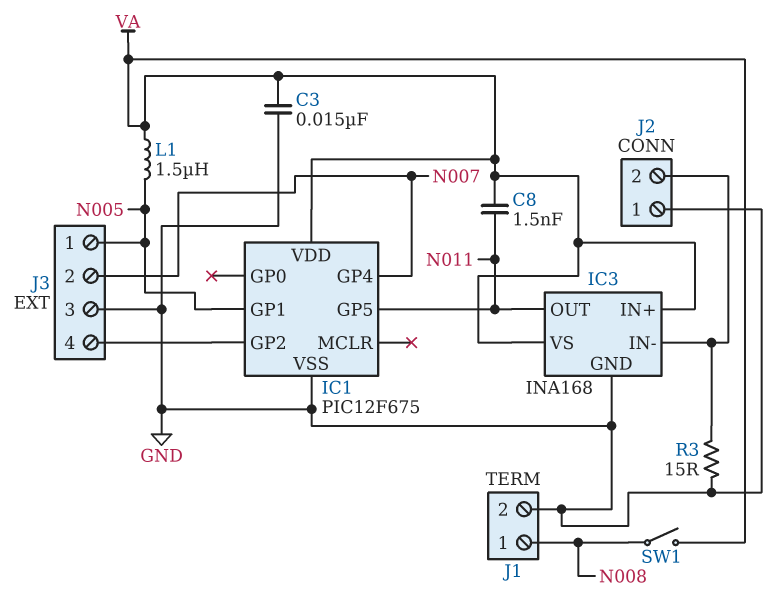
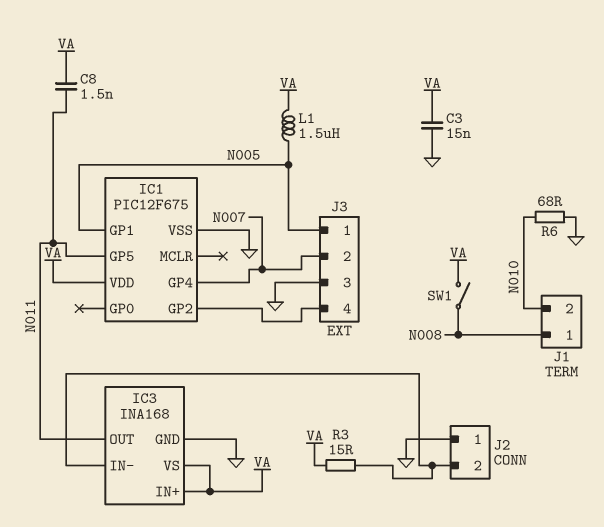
J1 pin 2: GND -> N010
R3: 15 (GND, IC3/IN-) -> 15 (IC3/IN-, VA)
R6: none -> 68 (GND, N010)

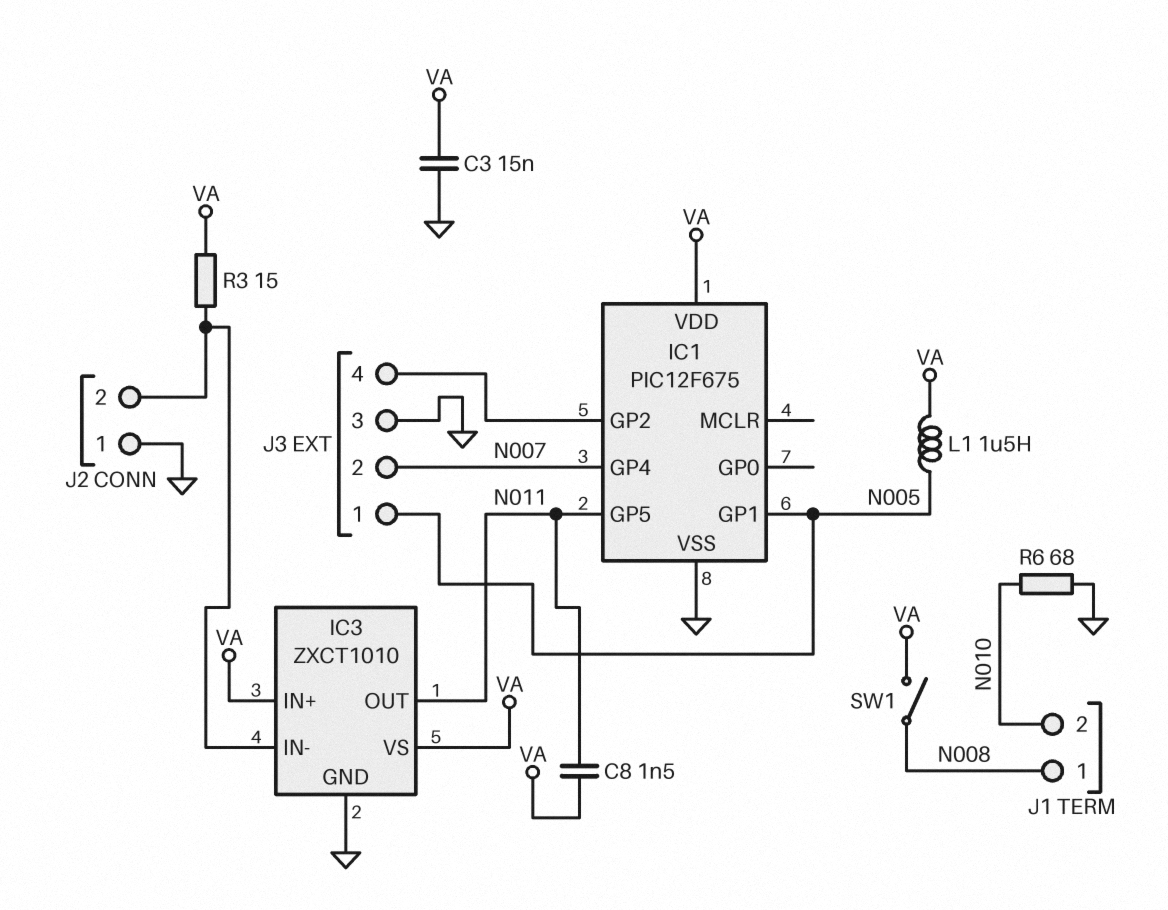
IC3: INA168 -> ZXCT1010

